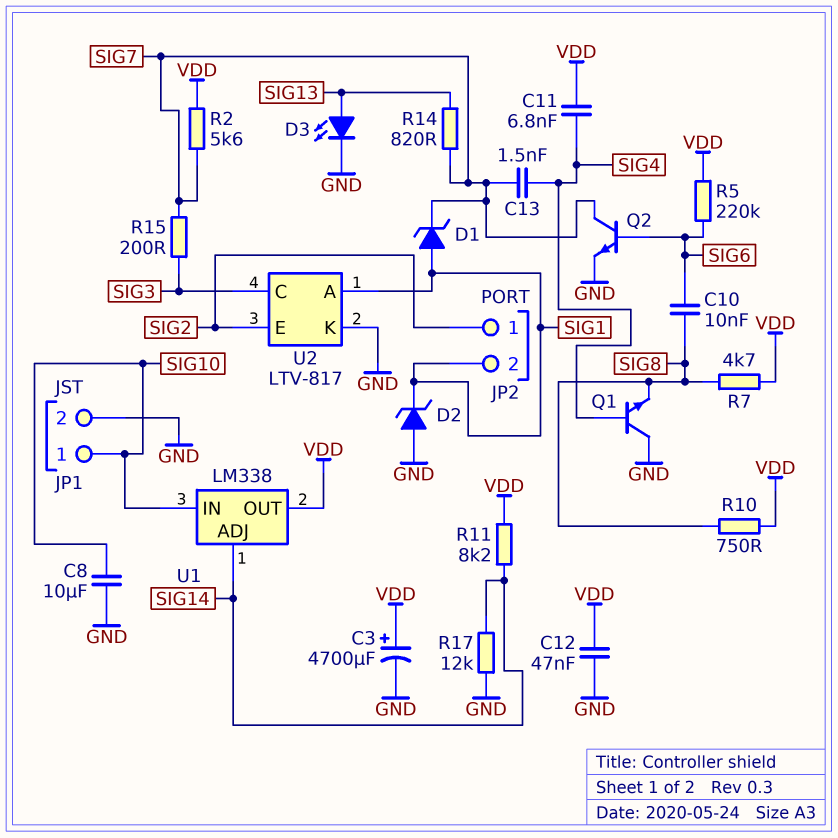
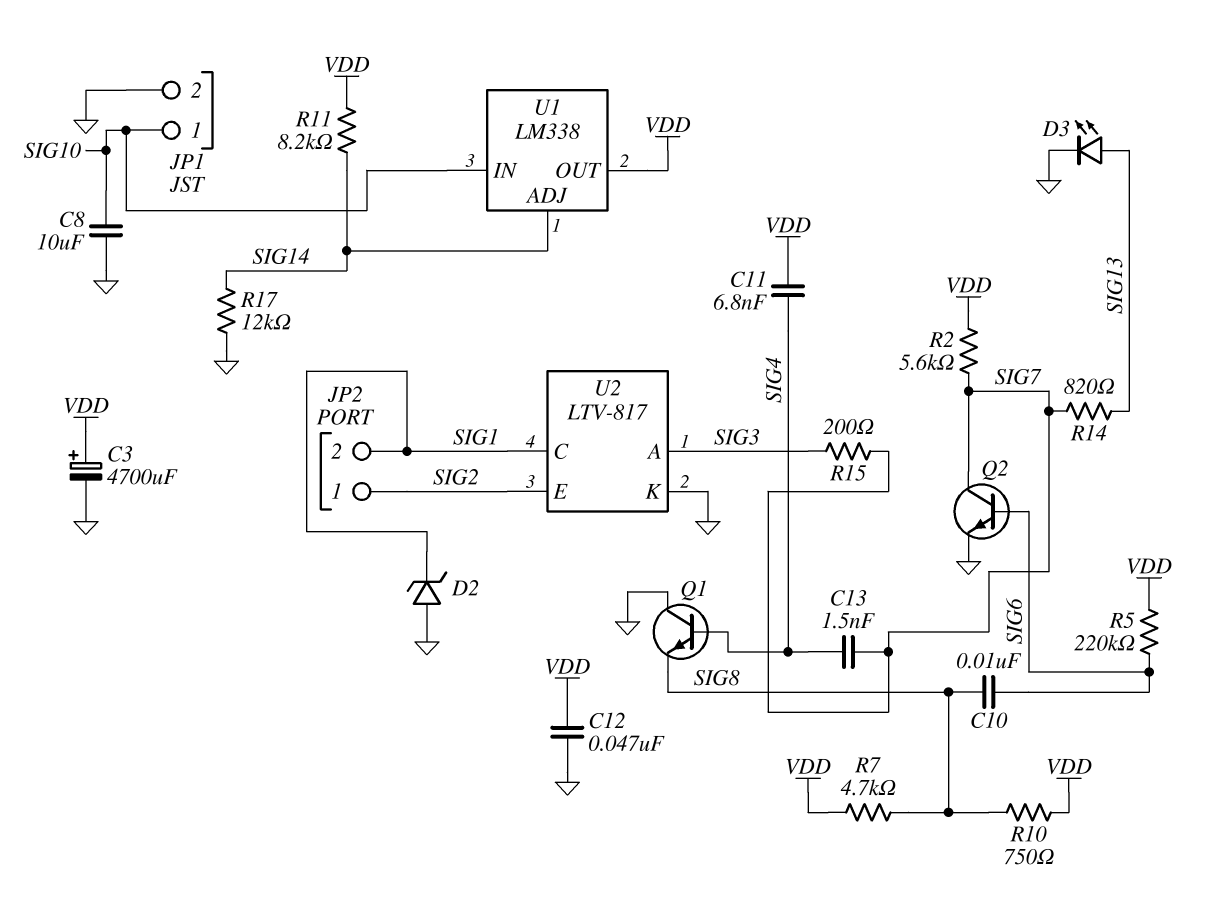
D1: zener (A SIG1, K SIG7) -> none
U2 pin A: SIG1 -> SIG3
U2 pin C: SIG3 -> SIG1

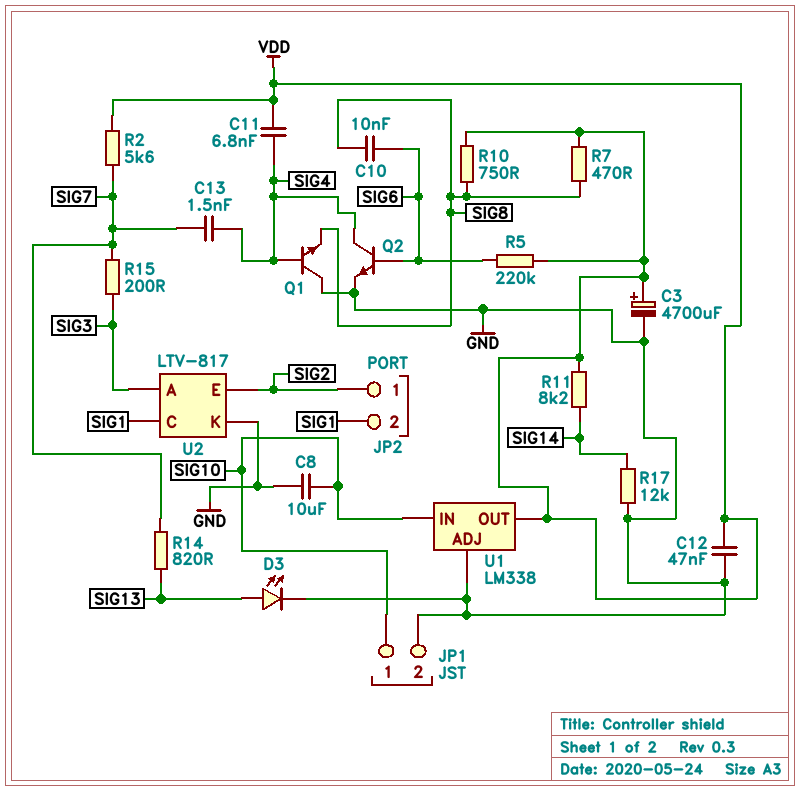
D2: zener (A GND, K SIG1) -> none
Q2: NPN (B SIG6, C SIG7, E GND) -> NPN (B SIG6, C SIG4, E GND)
R7: 4.7k (SIG8, VDD) -> 470 (SIG8, VDD)
U1 pin ADJ: SIG14 -> GND

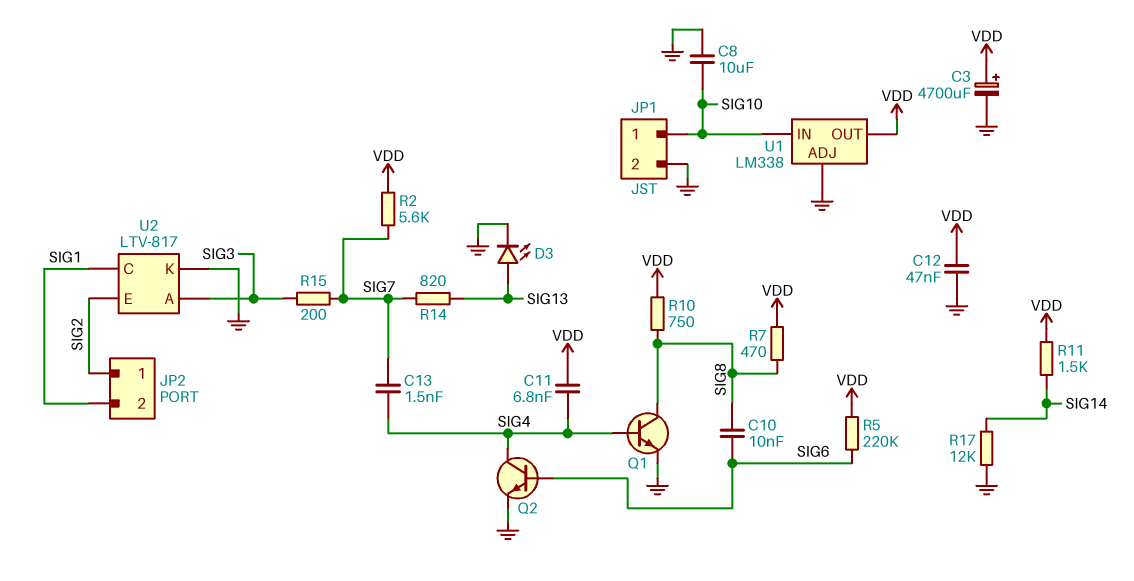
Q1: NPN (B SIG4, C GND, E SIG8) -> NPN (B SIG4, C SIG8, E GND)
R11: 8.2k (SIG14, VDD) -> 1.5k (SIG14, VDD)

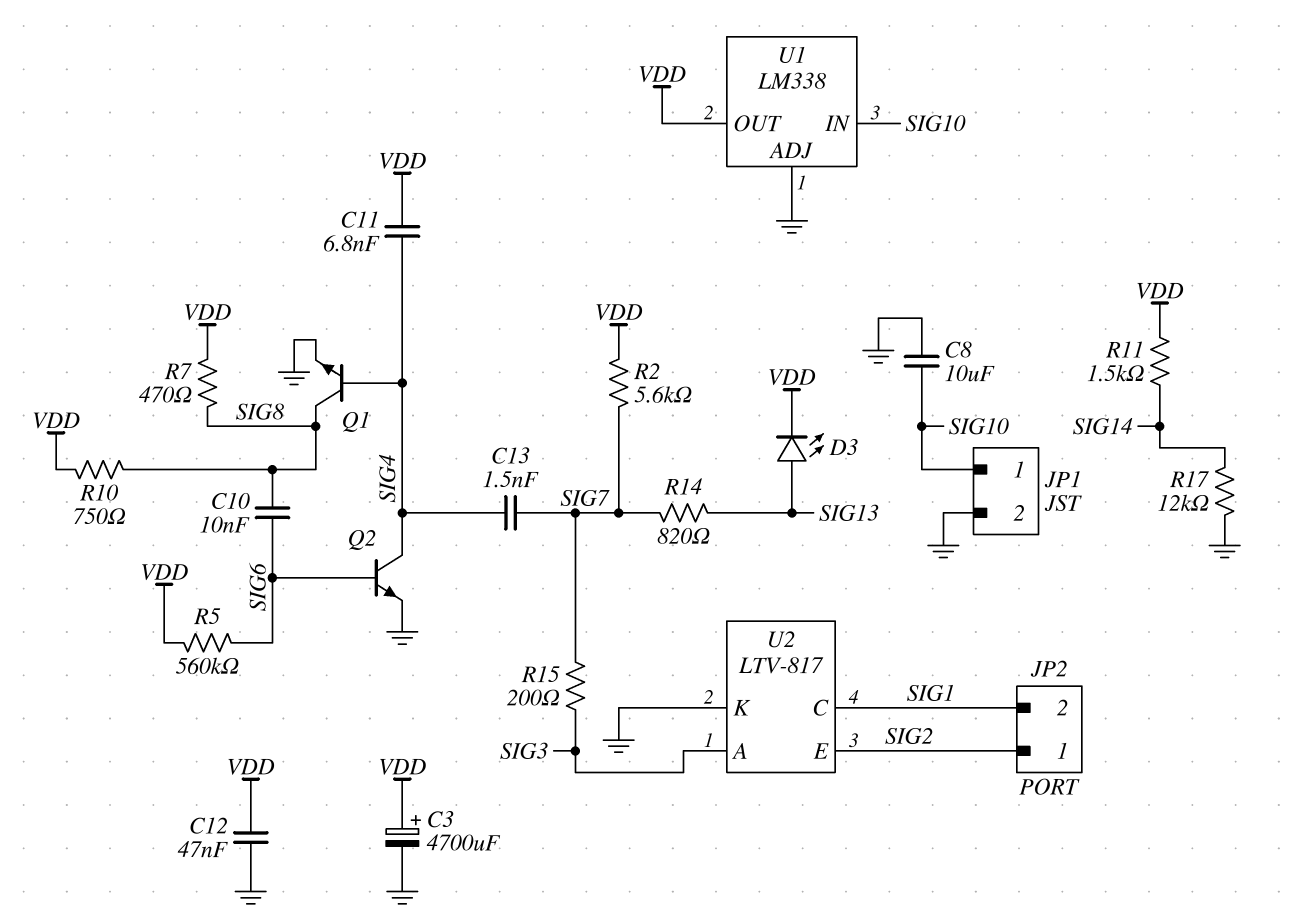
D3: LED (A SIG13, K GND) -> LED (A SIG13, K VDD)
R5: 220k (SIG6, VDD) -> 560k (SIG6, VDD)

